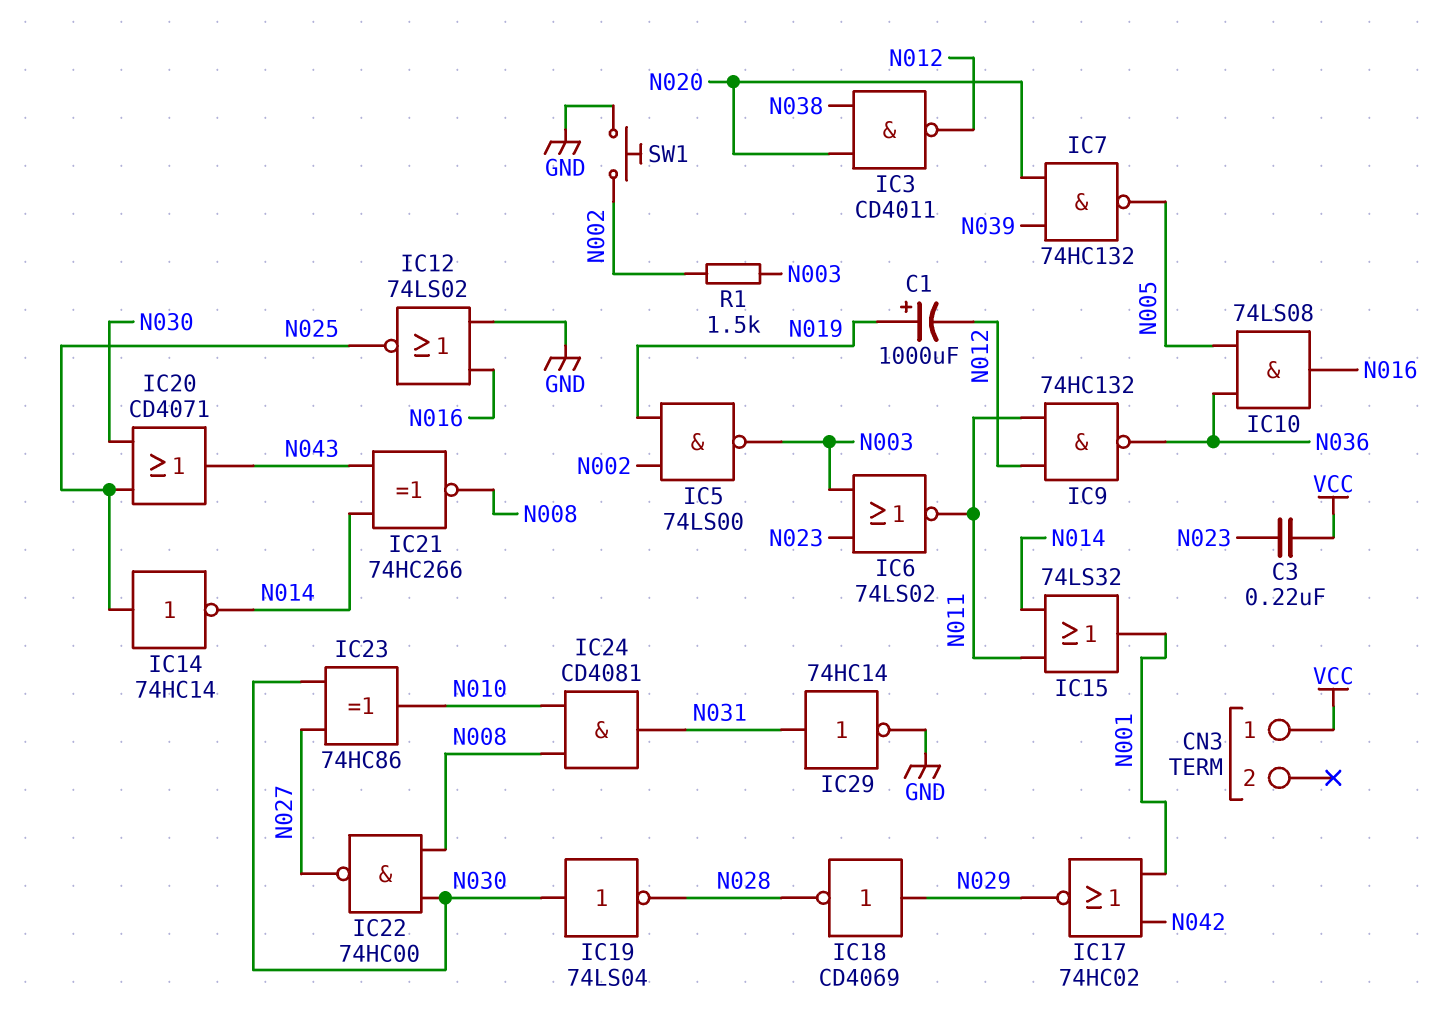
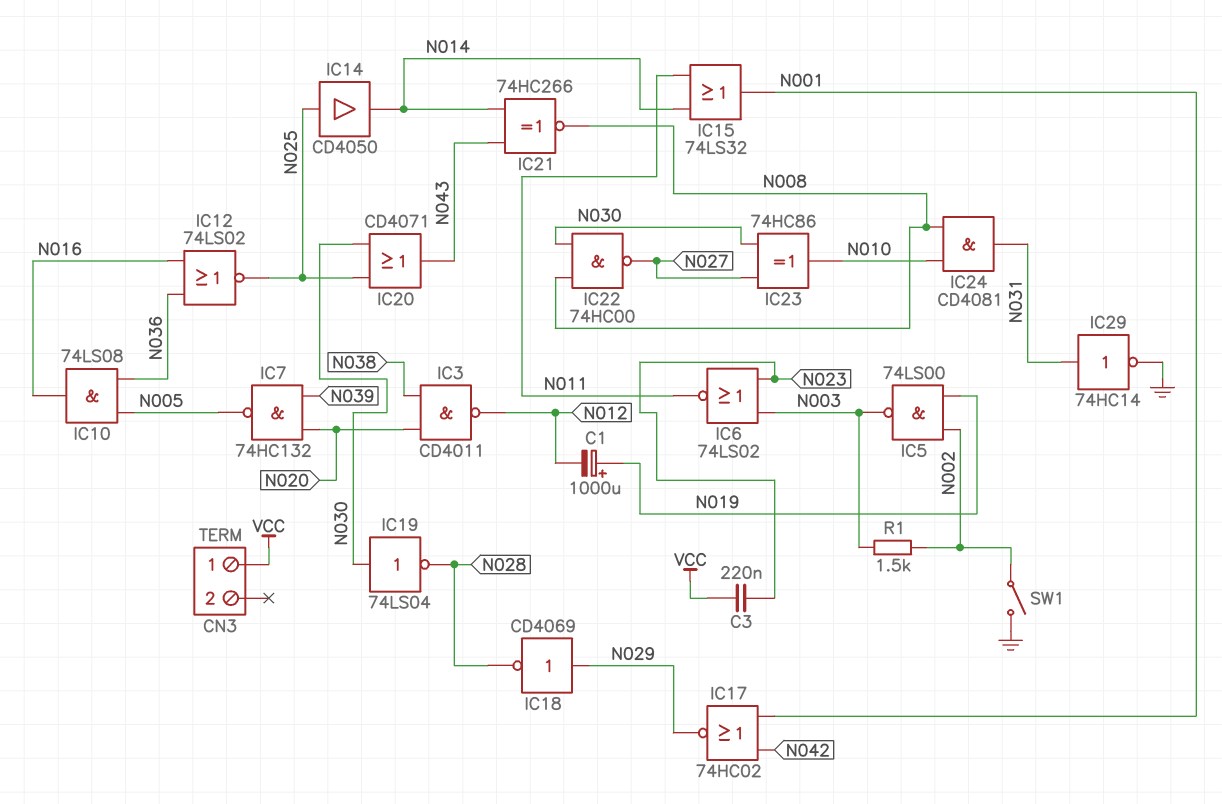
IC9: NAND 74HC132 (in N011, in N012, out N036) -> none
IC12: NOR 74LS02 (in GND, in N016, out N025) -> NOR 74LS02 (in N016, in N036, out N025)
IC14: NOT 74HC14 (in N025, out N014) -> buffer CD4050 (in N025, out N014)
SW1: button (GND, N002) -> switch (GND, N002)

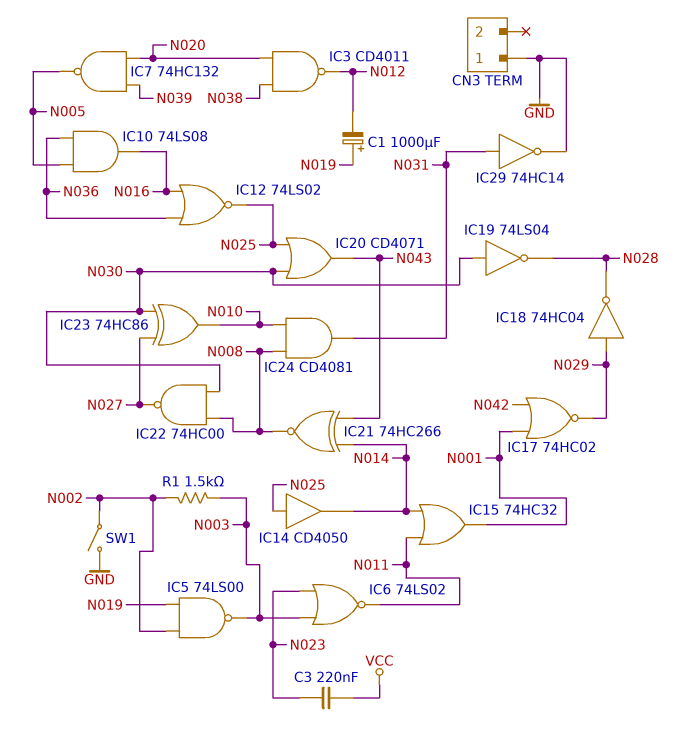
CN3 pin 1: VCC -> GND
IC15: OR 74LS32 (in N011, in N014, out N001) -> OR 74HC32 (in N011, in N014, out N001)
IC18: NOT CD4069 (in N029, out N028) -> NOT 74HC04 (in N029, out N028)

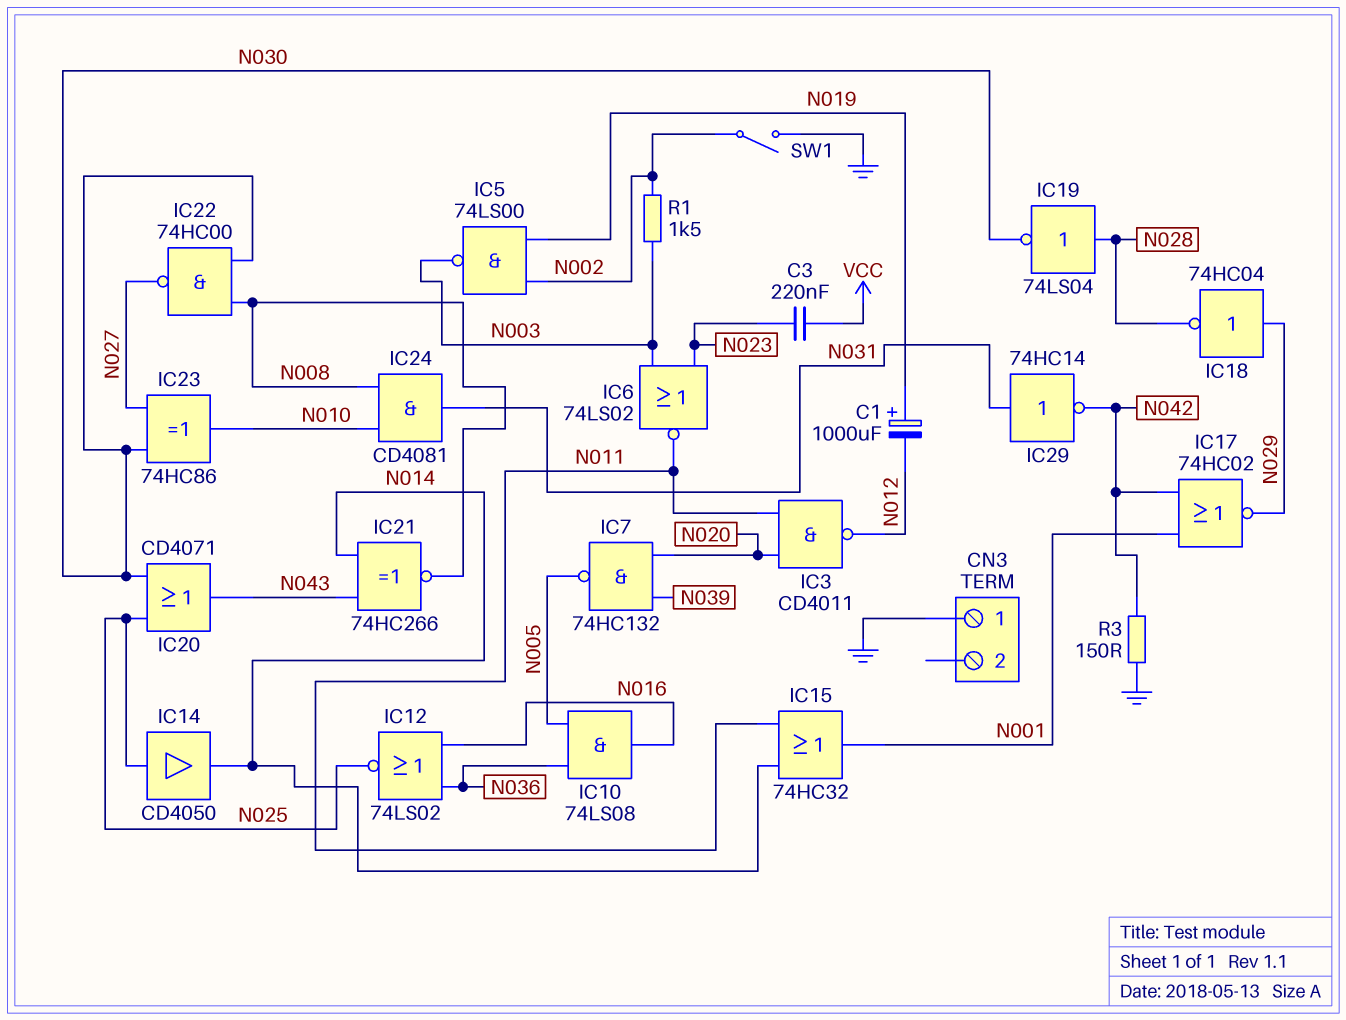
IC3: NAND CD4011 (in N020, in N038, out N012) -> NAND CD4011 (in N011, in N020, out N012)
IC19: NOT 74LS04 (in N030, out N028) -> NOT 74LS04 (in N028, out N030)
IC29: NOT 74HC14 (in N031, out GND) -> NOT 74HC14 (in N031, out N042)
R3: none -> 150 (GND, N042)

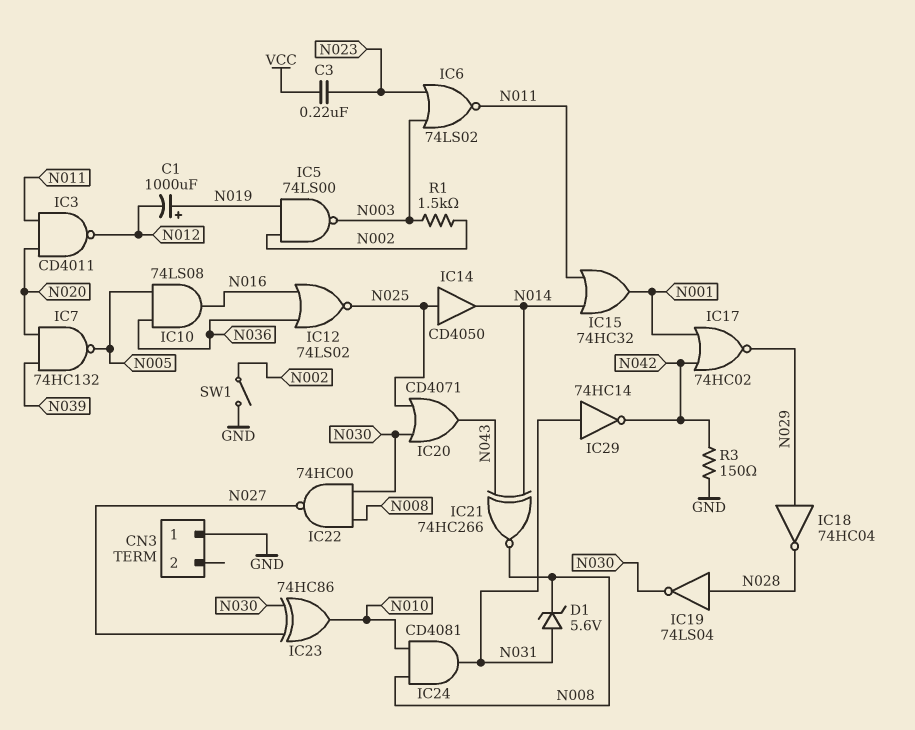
D1: none -> zener 5.6V (A N031, K N008)

